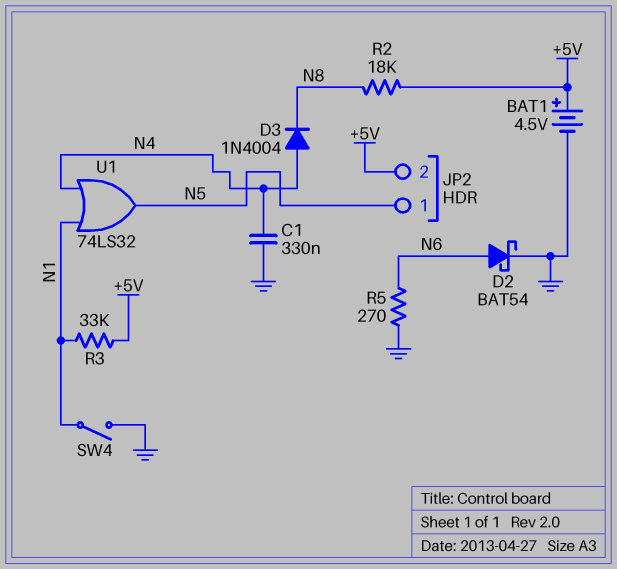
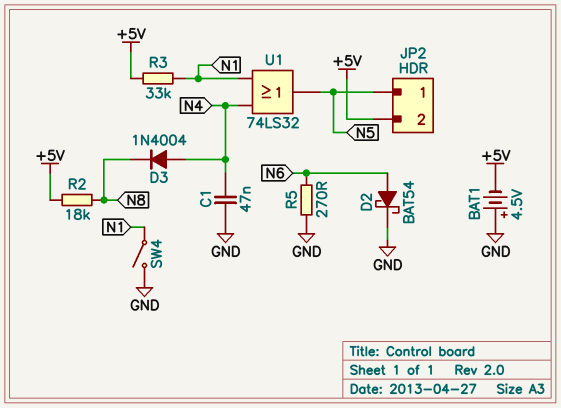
BAT1: 4.5V (plus +5V, minus GND) -> 4.5V (plus GND, minus +5V)
C1: 330nF (GND, N4) -> 47nF (GND, N4)

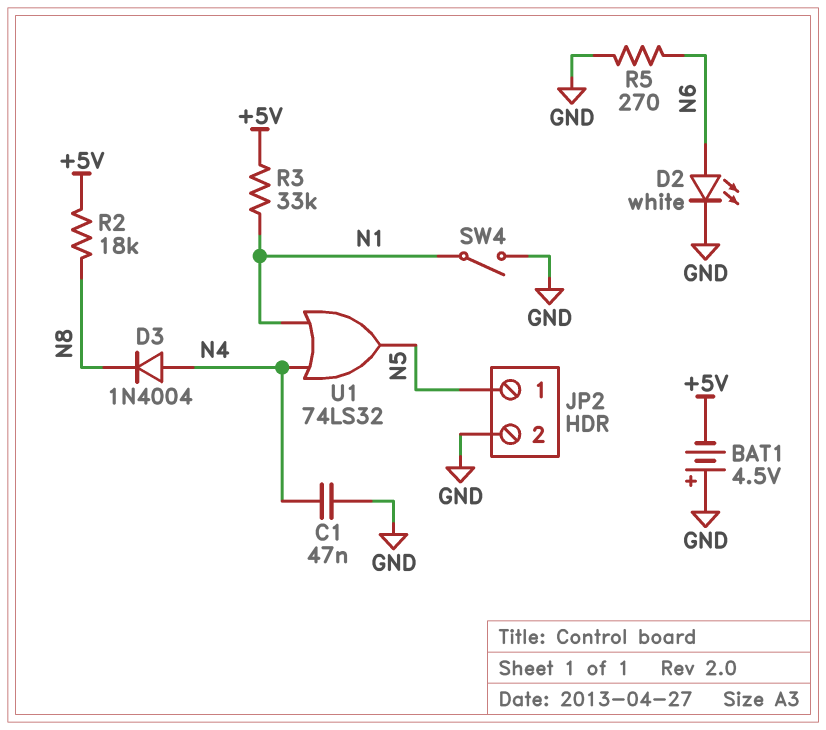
D2: schottky BAT54 (A N6, K GND) -> LED white (A N6, K GND)
JP2 pin 2: +5V -> GND

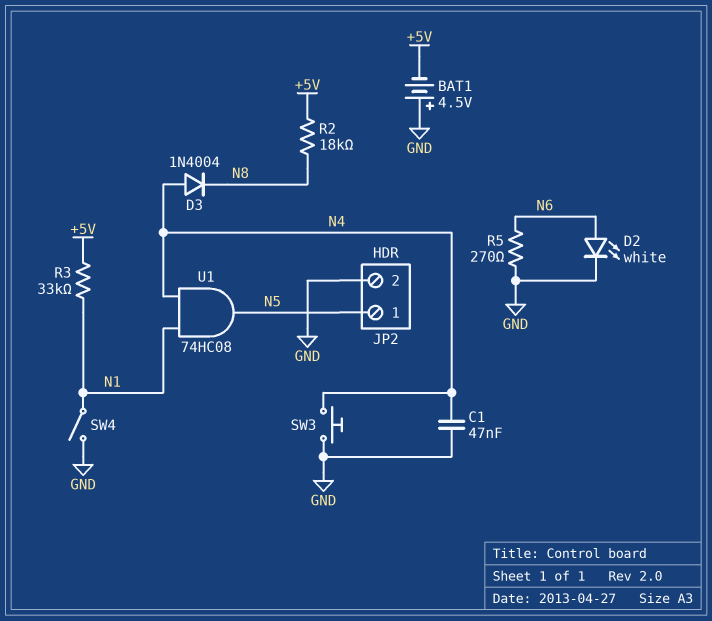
SW3: none -> button (GND, N4)
U1: OR 74LS32 (in N1, in N4, out N5) -> AND 74HC08 (in N1, in N4, out N5)

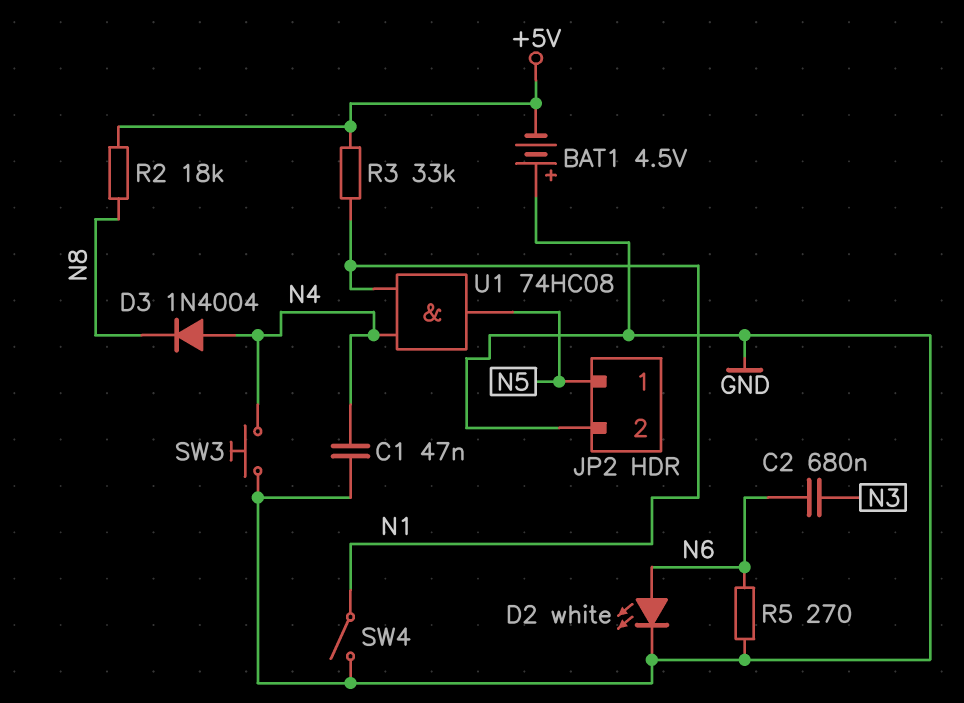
C2: none -> 680nF (N3, N6)

